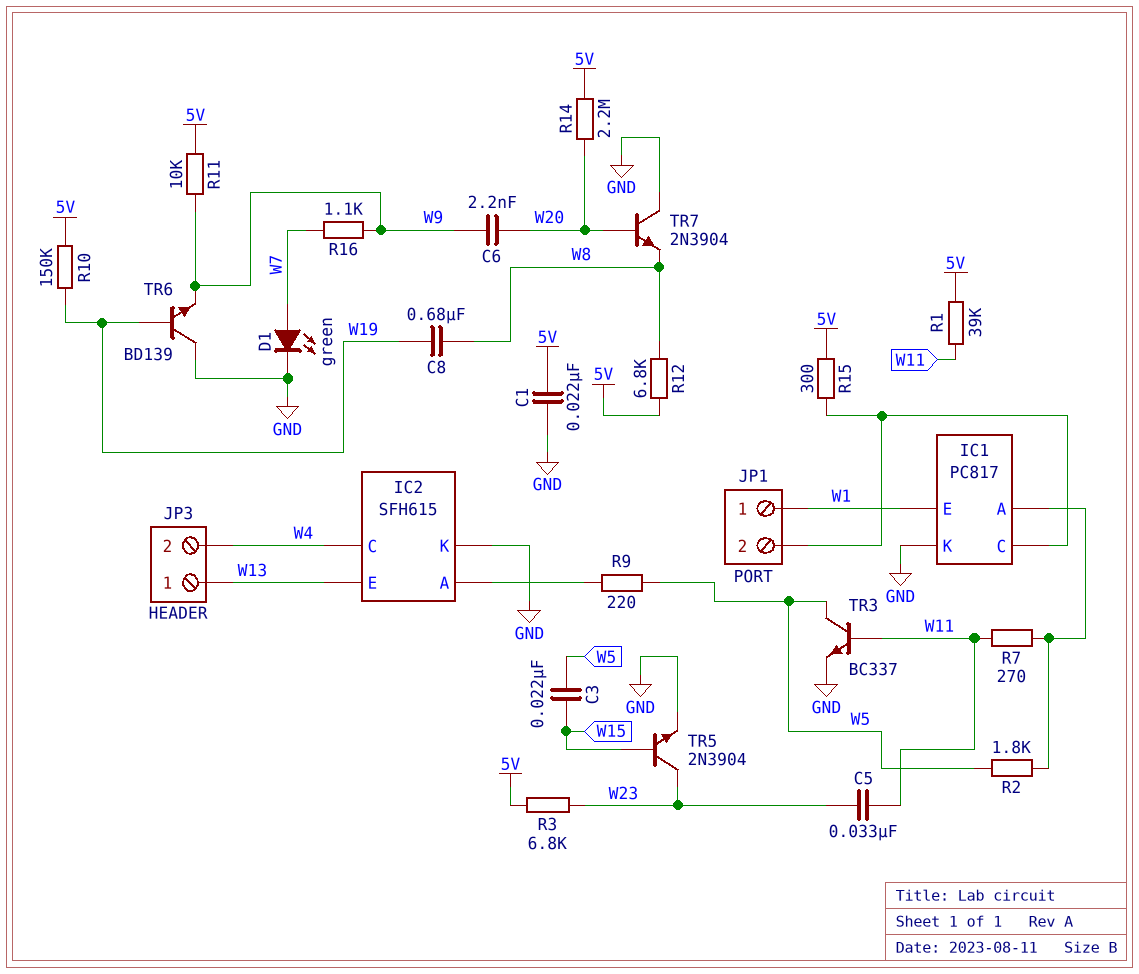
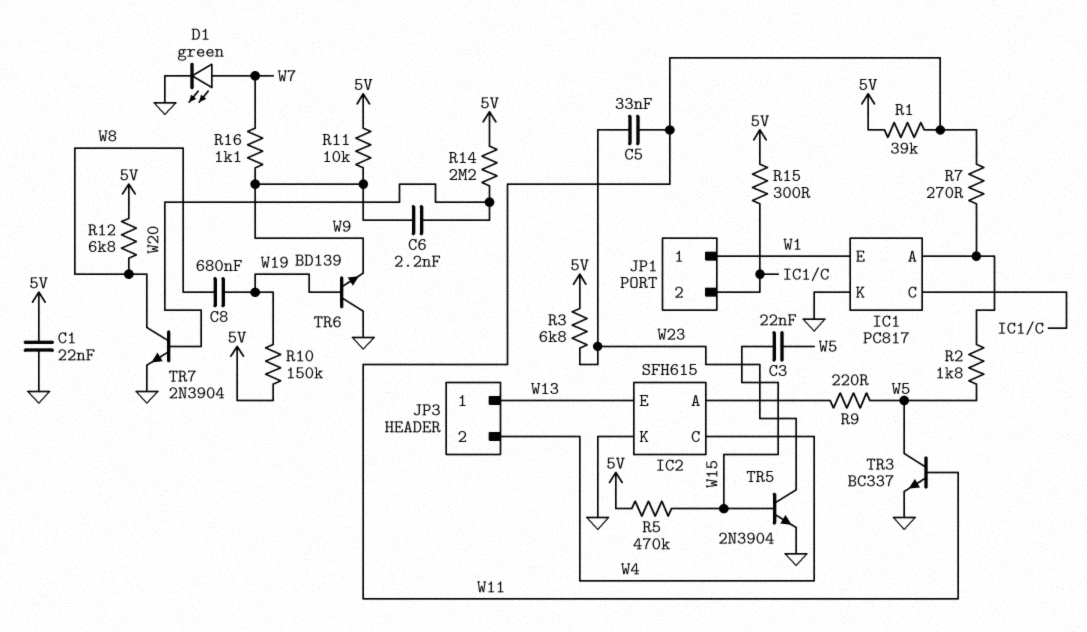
R5: none -> 470k (5V, W15)
TR7: NPN 2N3904 (B W20, C GND, E W8) -> NPN 2N3904 (B W20, C W8, E GND)

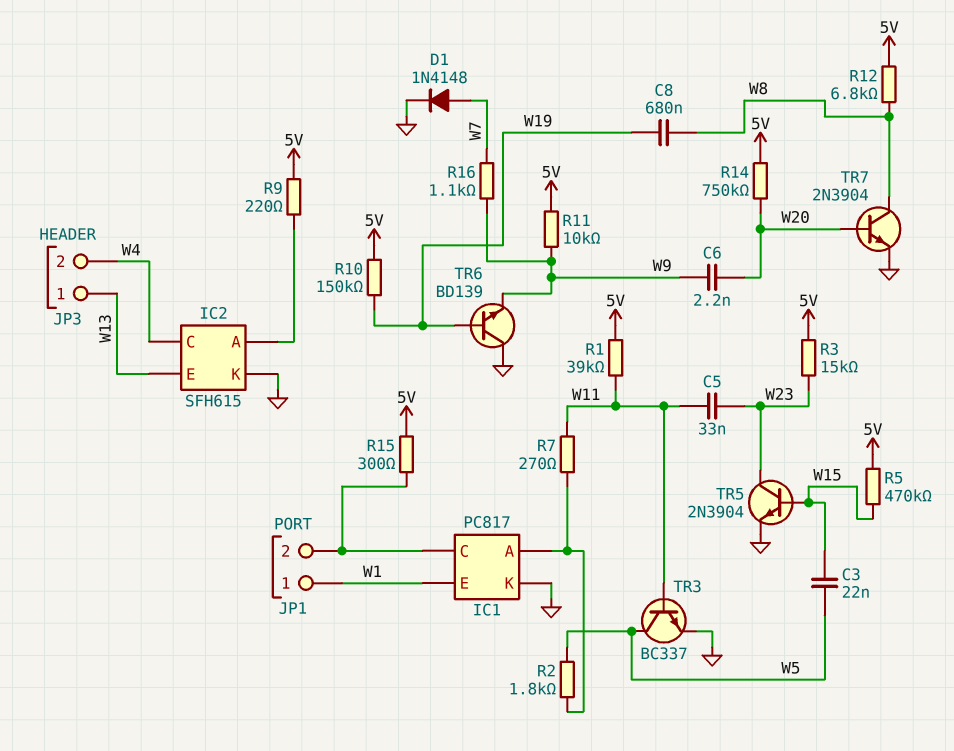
C1: 22nF (5V, GND) -> none
D1: LED green (A W7, K GND) -> diode 1N4148 (A W7, K GND)
R3: 6.8k (5V, W23) -> 15k (5V, W23)
R9: 220 (IC2/A, W5) -> 220 (5V, IC2/A)
R14: 2.2M (5V, W20) -> 750k (5V, W20)

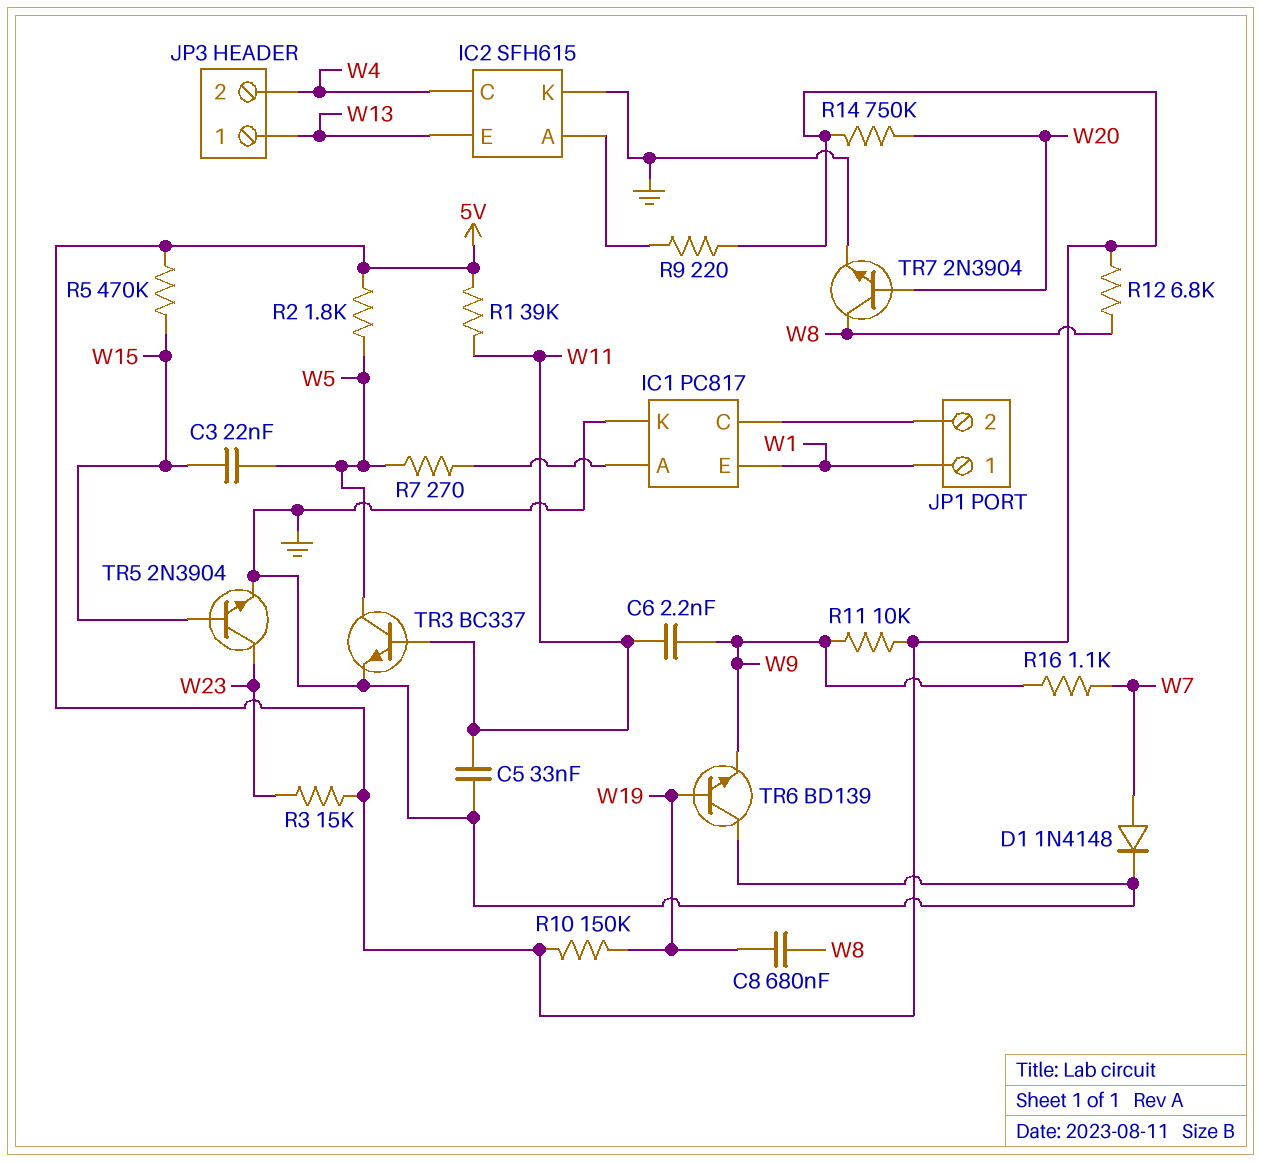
C5: 33nF (W11, W23) -> 33nF (GND, W11)
C6: 2.2nF (W9, W20) -> 2.2nF (W9, W11)
R2: 1.8k (IC1/A, W5) -> 1.8k (5V, W5)
R7: 270 (IC1/A, W11) -> 270 (IC1/A, W5)
R15: 300 (5V, IC1/C) -> none

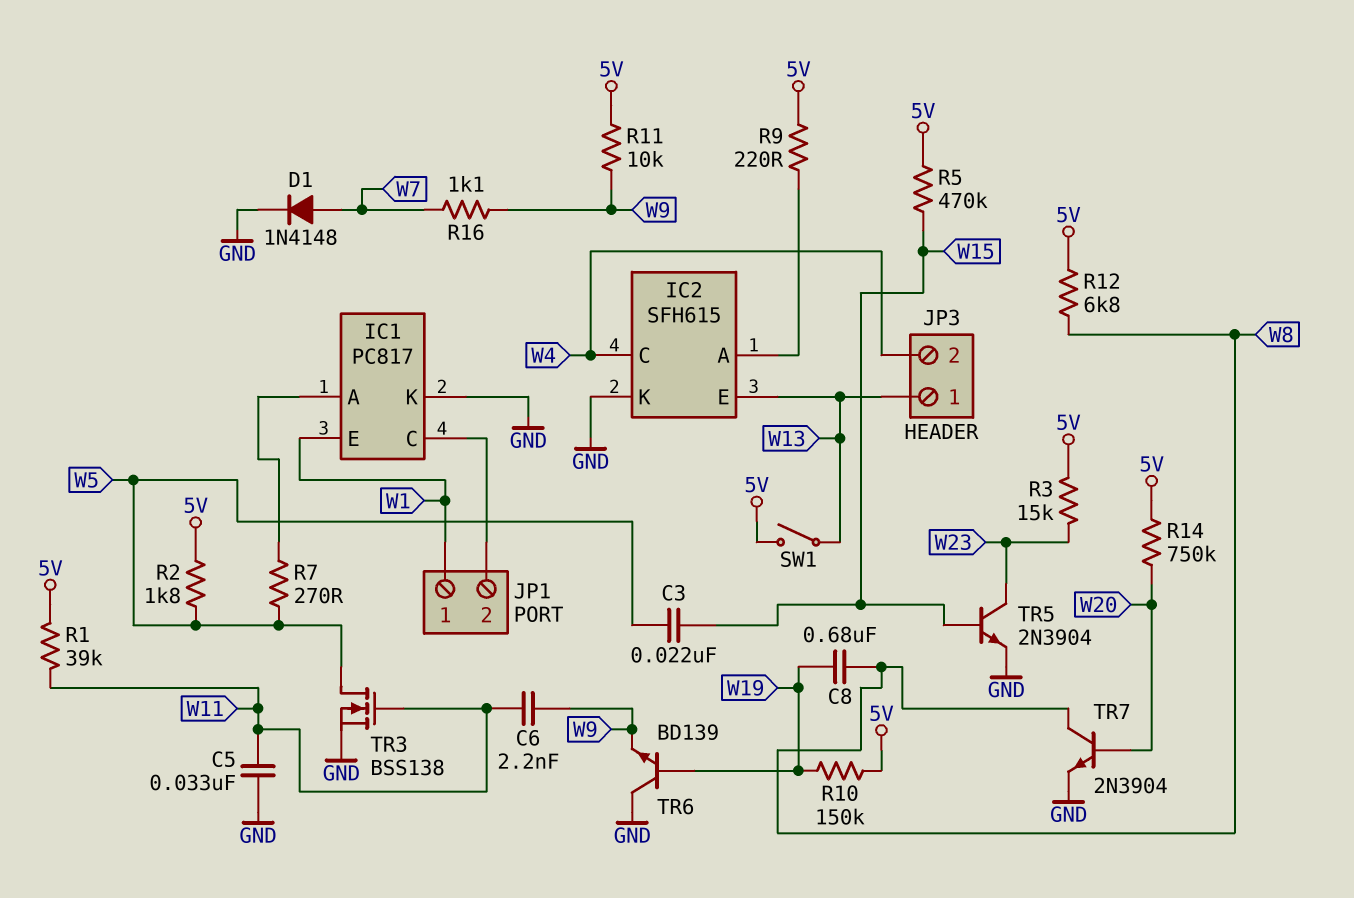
SW1: none -> switch (5V, W13)
TR3: NPN BC337 (B W11, C W5, E GND) -> NMOS BSS138 (G W11, D W5, S GND)

